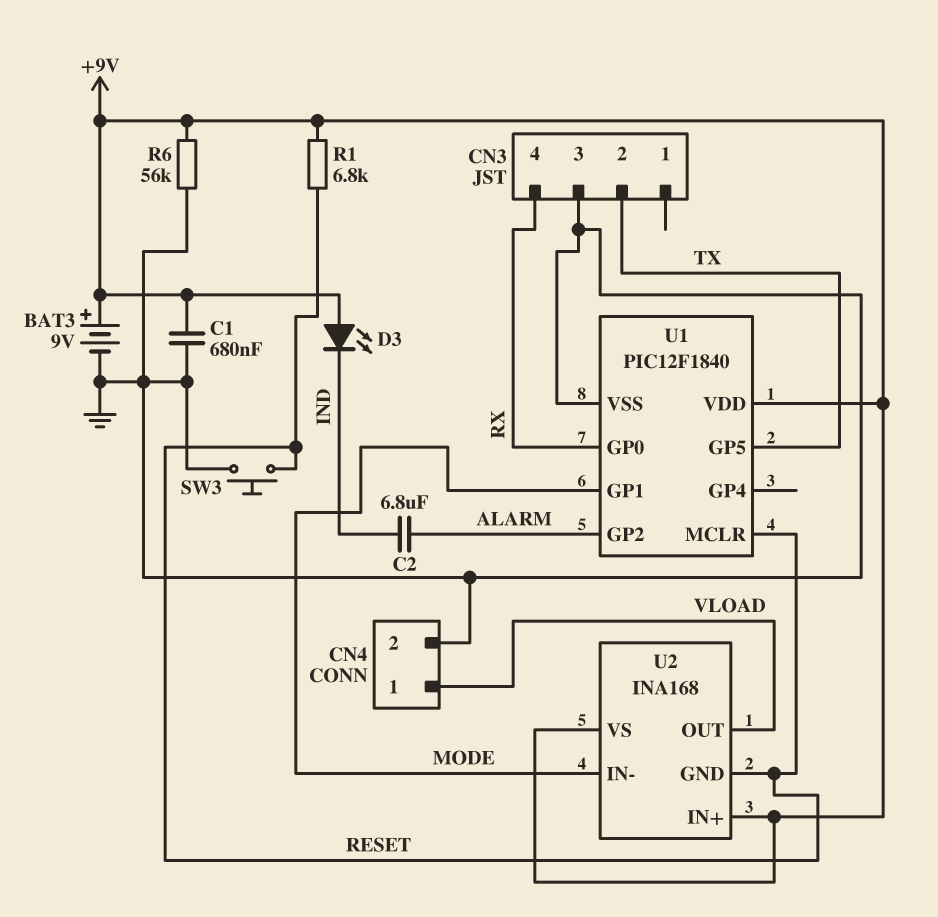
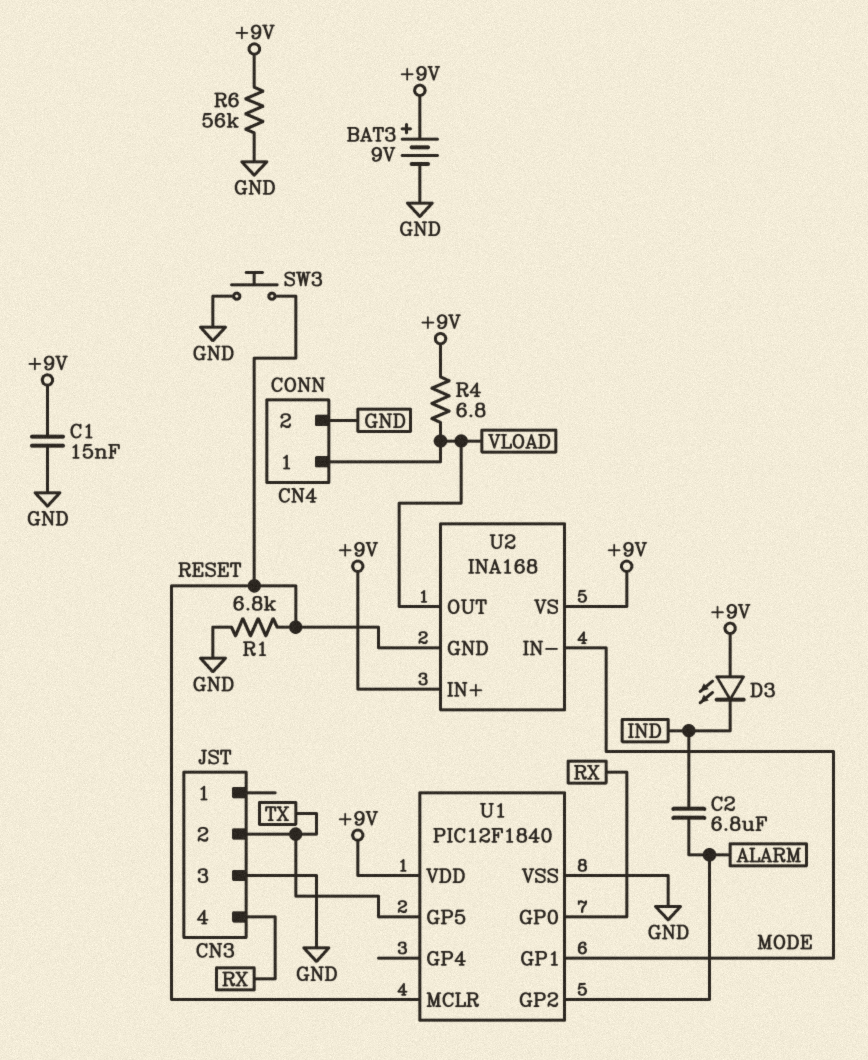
C1: 680nF (+9V, GND) -> 15nF (+9V, GND)
R1: 6.8k (+9V, RESET) -> 6.8k (GND, RESET)
R4: none -> 6.8 (+9V, VLOAD)

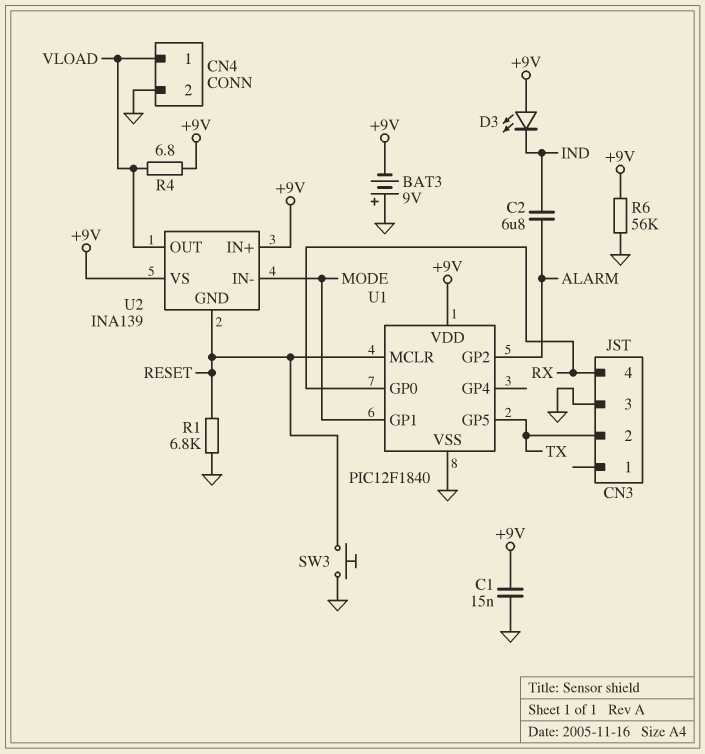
BAT3: 9V (plus +9V, minus GND) -> 9V (plus GND, minus +9V)
U2: INA168 -> INA139

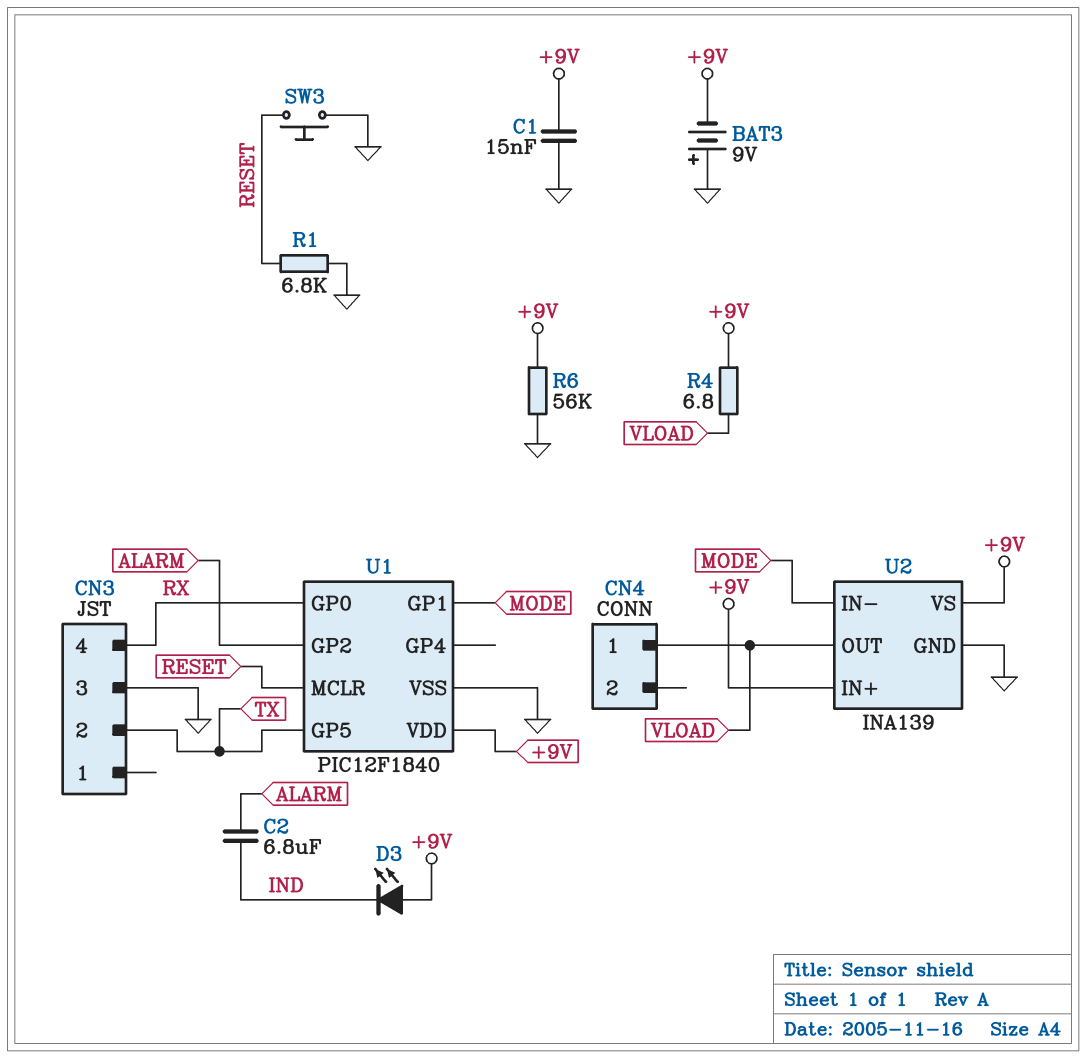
CN4 pin 2: GND -> none
U2 pin GND: RESET -> GND

